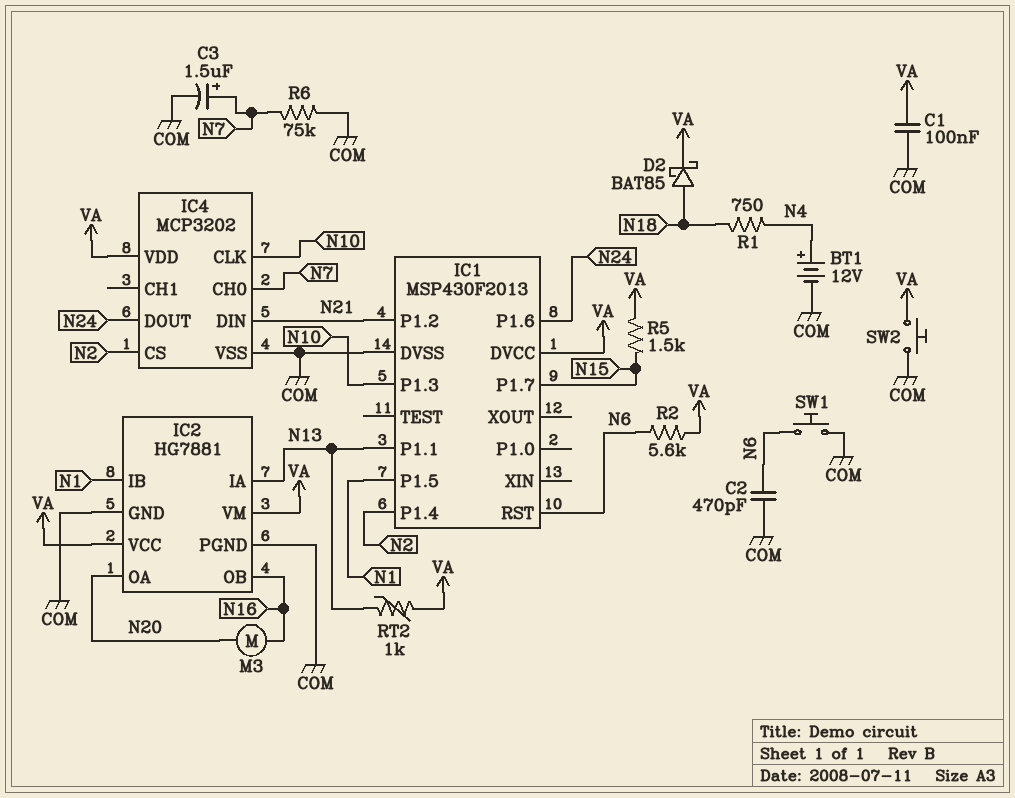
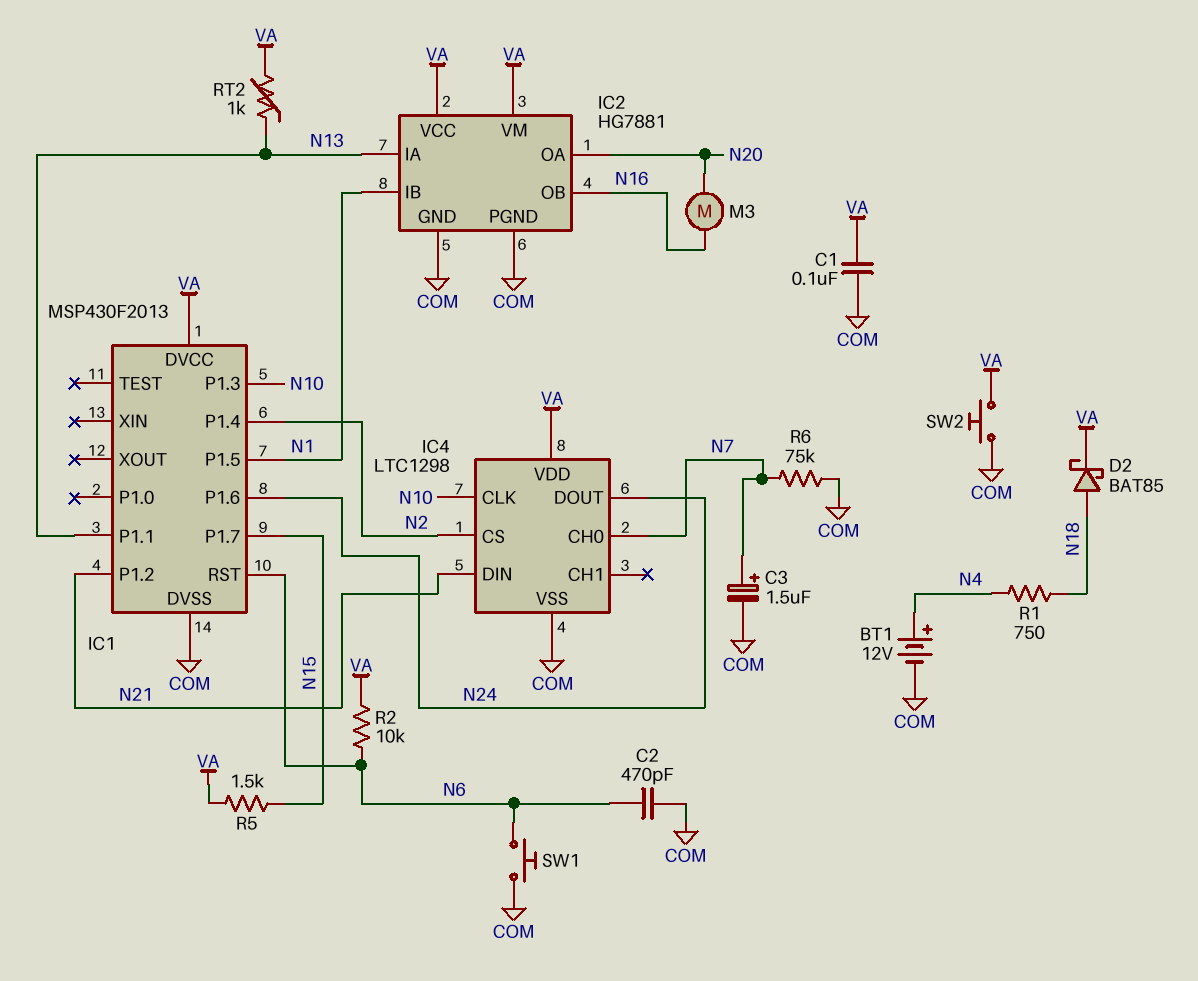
IC4: MCP3202 -> LTC1298
R2: 5.6k (N6, VA) -> 10k (N6, VA)

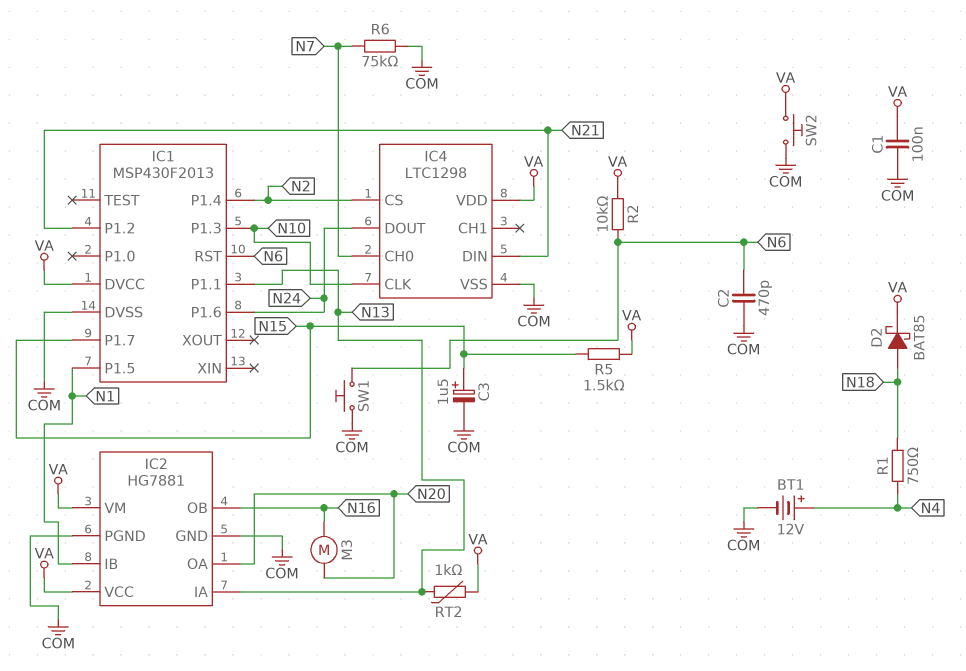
C3: 1.5uF (plus N7, minus COM) -> 1.5uF (plus N15, minus COM)

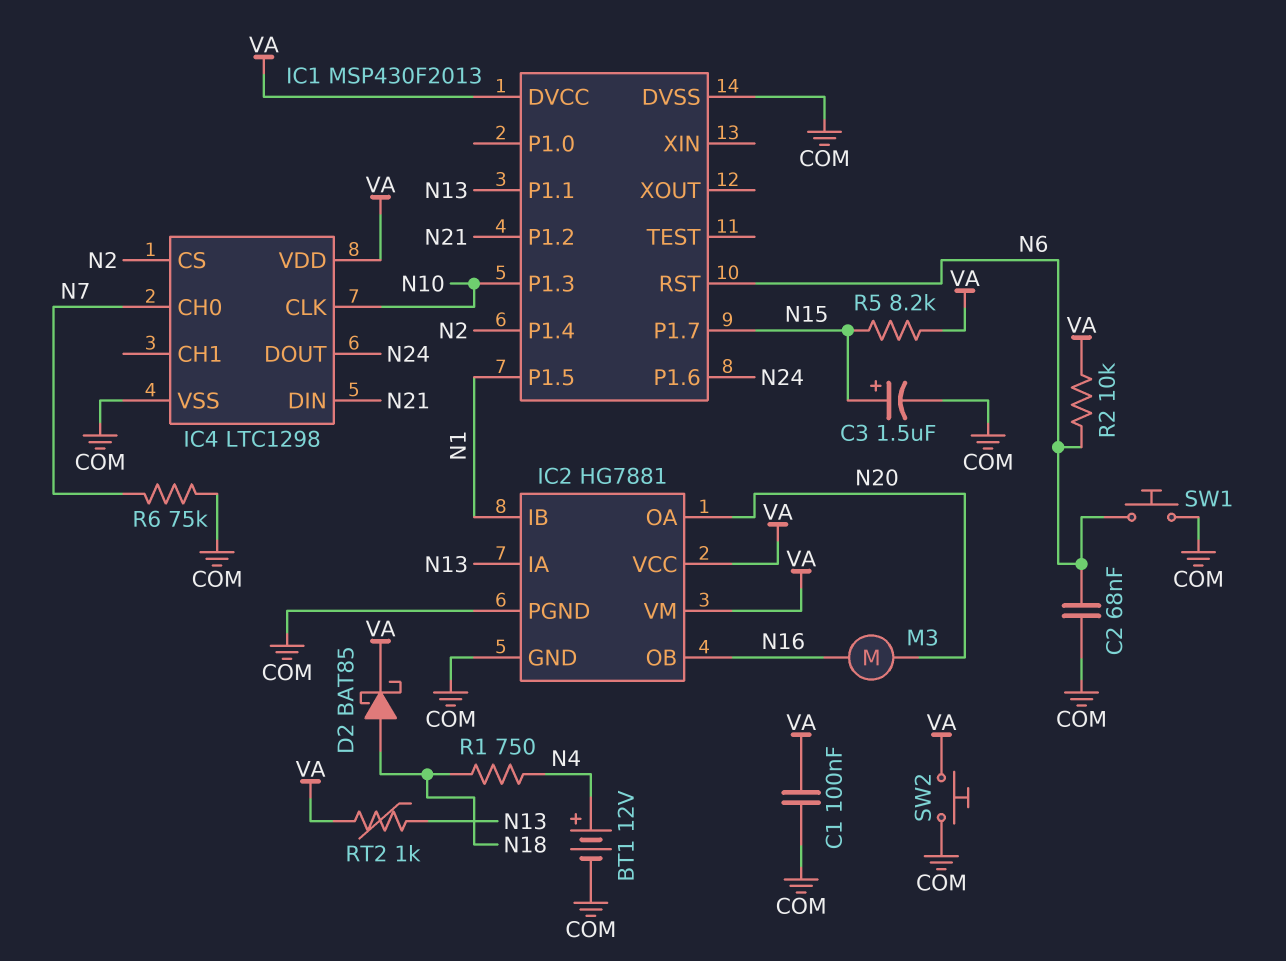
C2: 470pF (COM, N6) -> 68nF (COM, N6)
R5: 1.5k (N15, VA) -> 8.2k (N15, VA)

